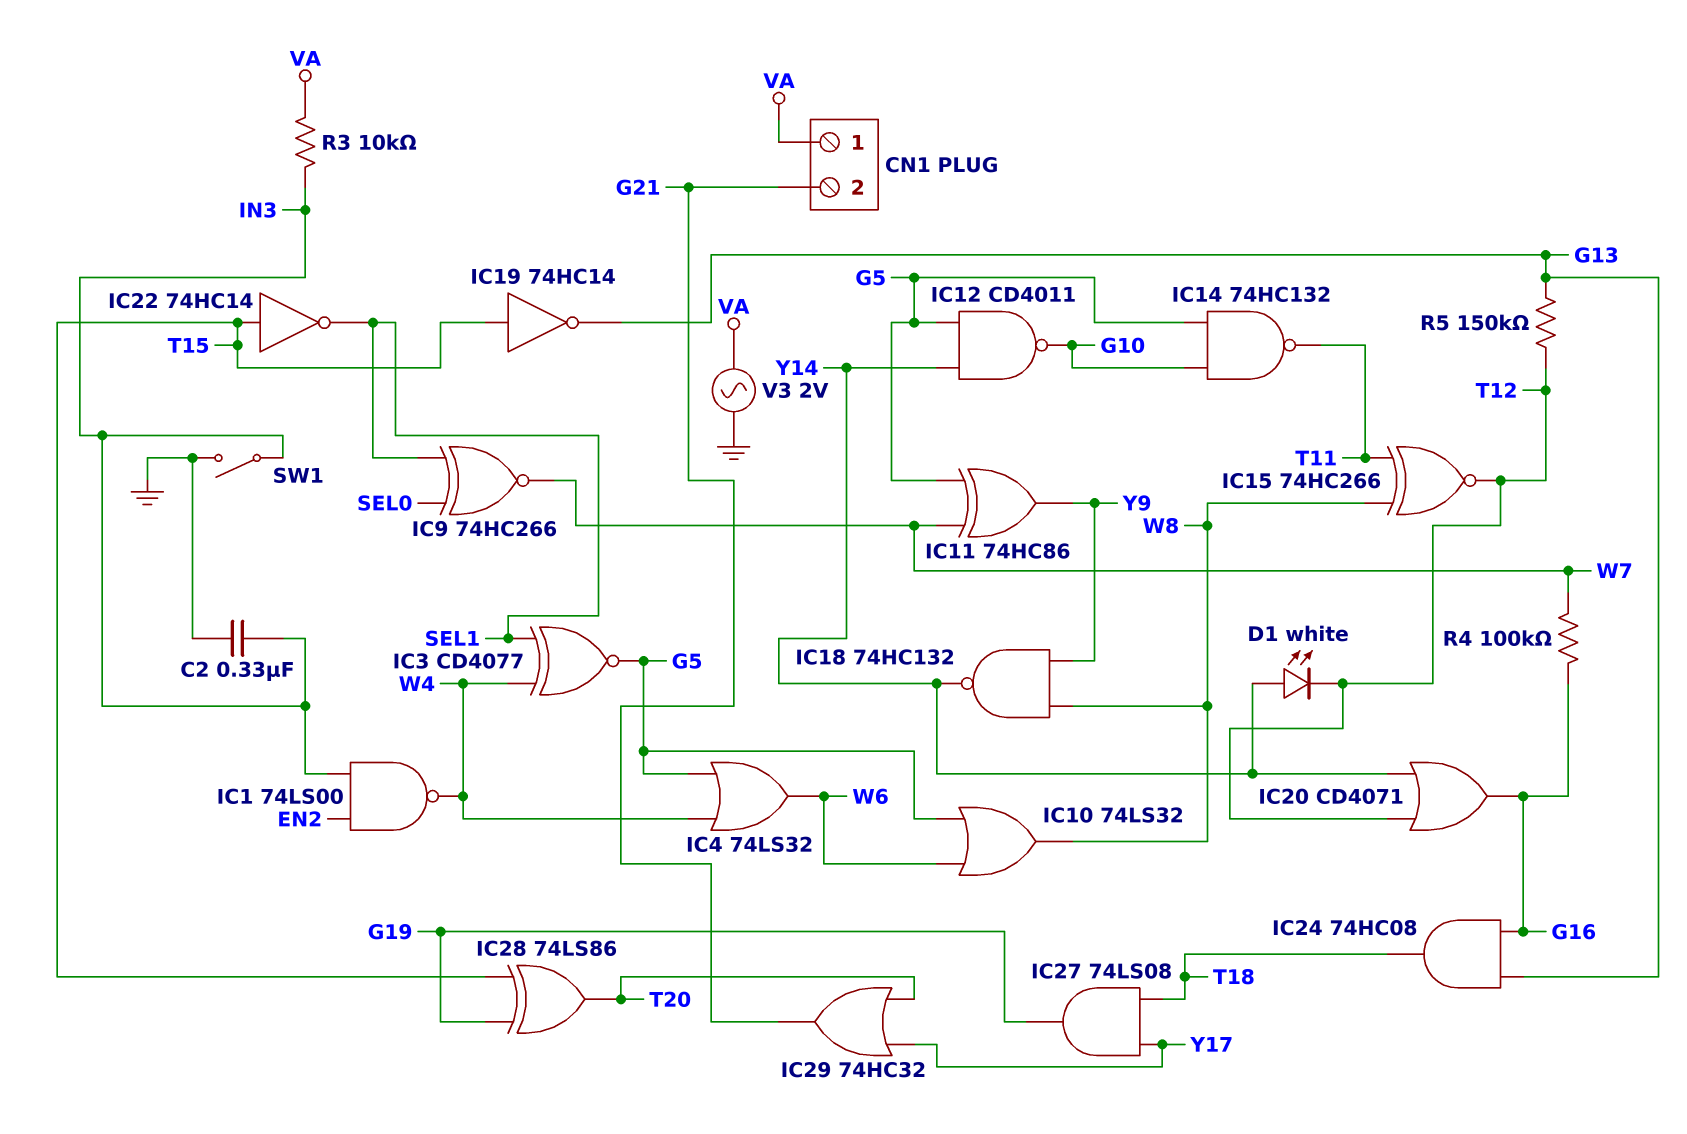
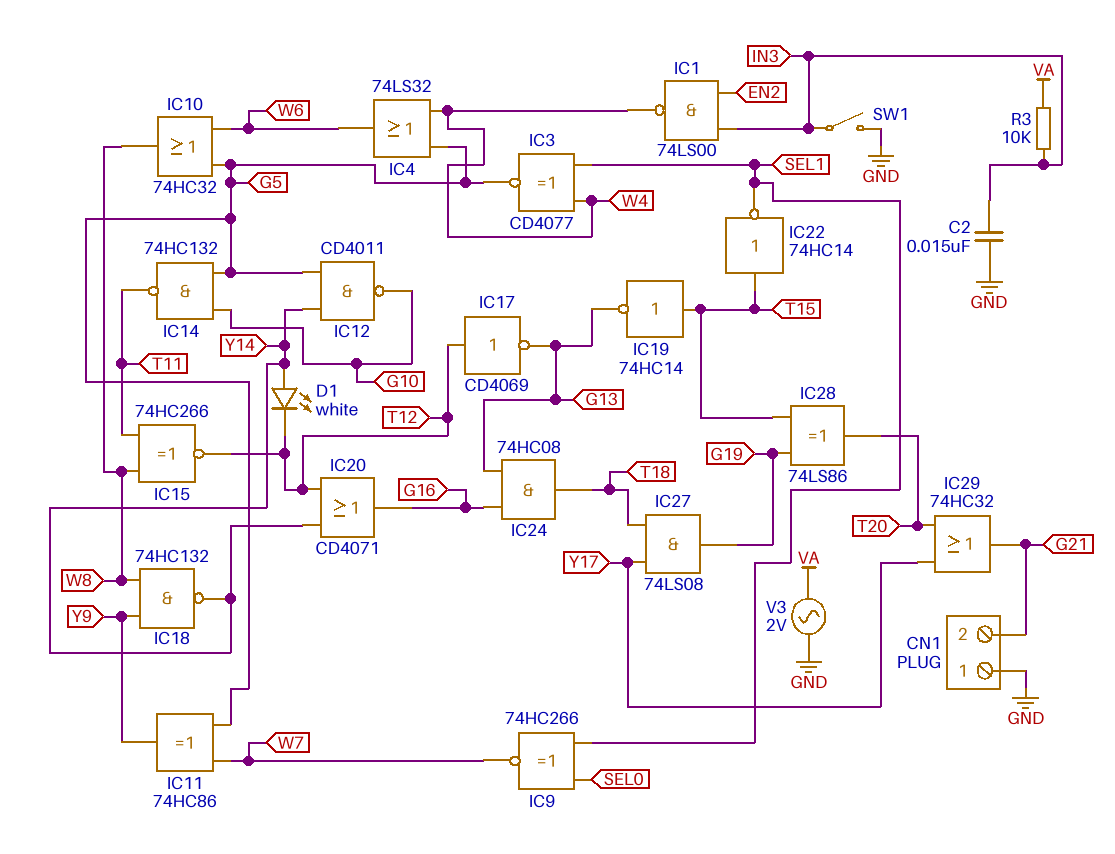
C2: 330nF (GND, IN3) -> 15nF (GND, IN3)
CN1 pin 1: VA -> GND
IC10: OR 74LS32 (in G5, in W6, out W8) -> OR 74HC32 (in G5, in W6, out W8)
IC17: none -> NOT CD4069 (in T12, out G13)
R4: 100k (G16, W7) -> none
R5: 150k (G13, T12) -> none

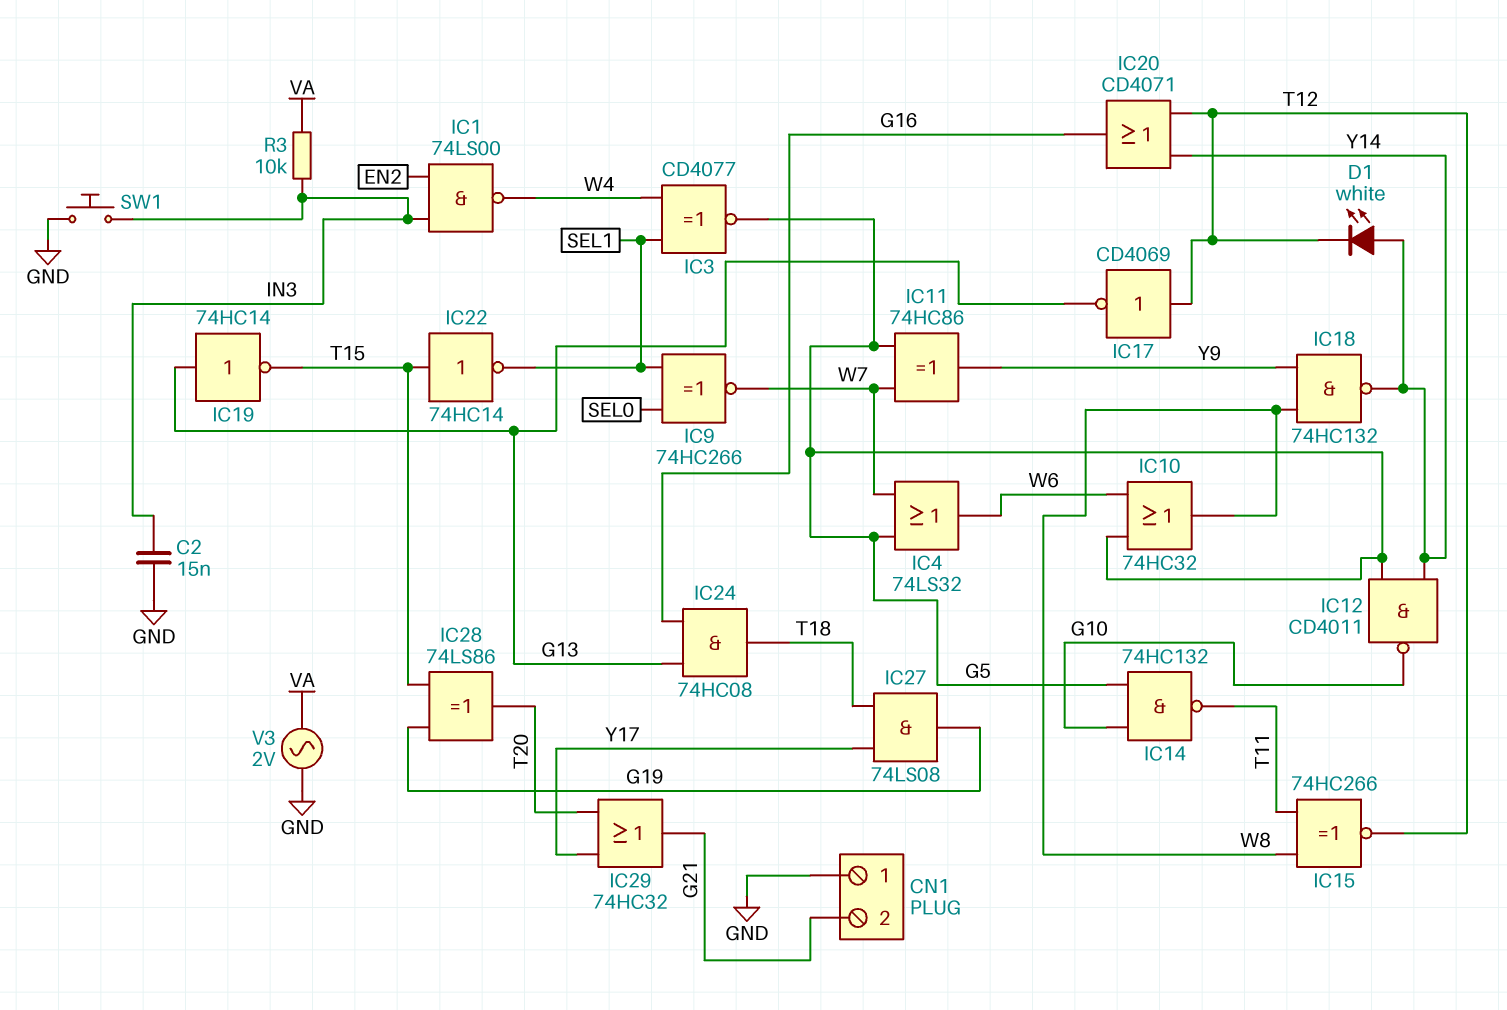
IC4: OR 74LS32 (in G5, in W4, out W6) -> OR 74LS32 (in G5, in W7, out W6)
IC19: NOT 74HC14 (in T15, out G13) -> NOT 74HC14 (in G13, out T15)
SW1: switch (GND, IN3) -> button (GND, IN3)

